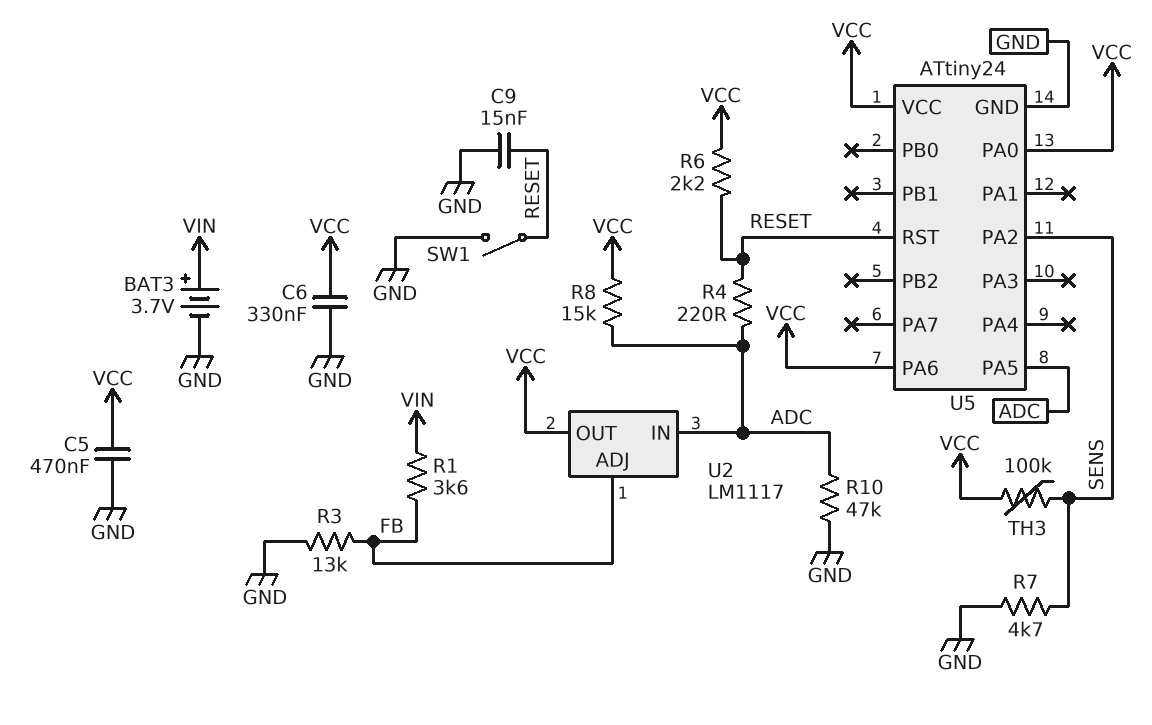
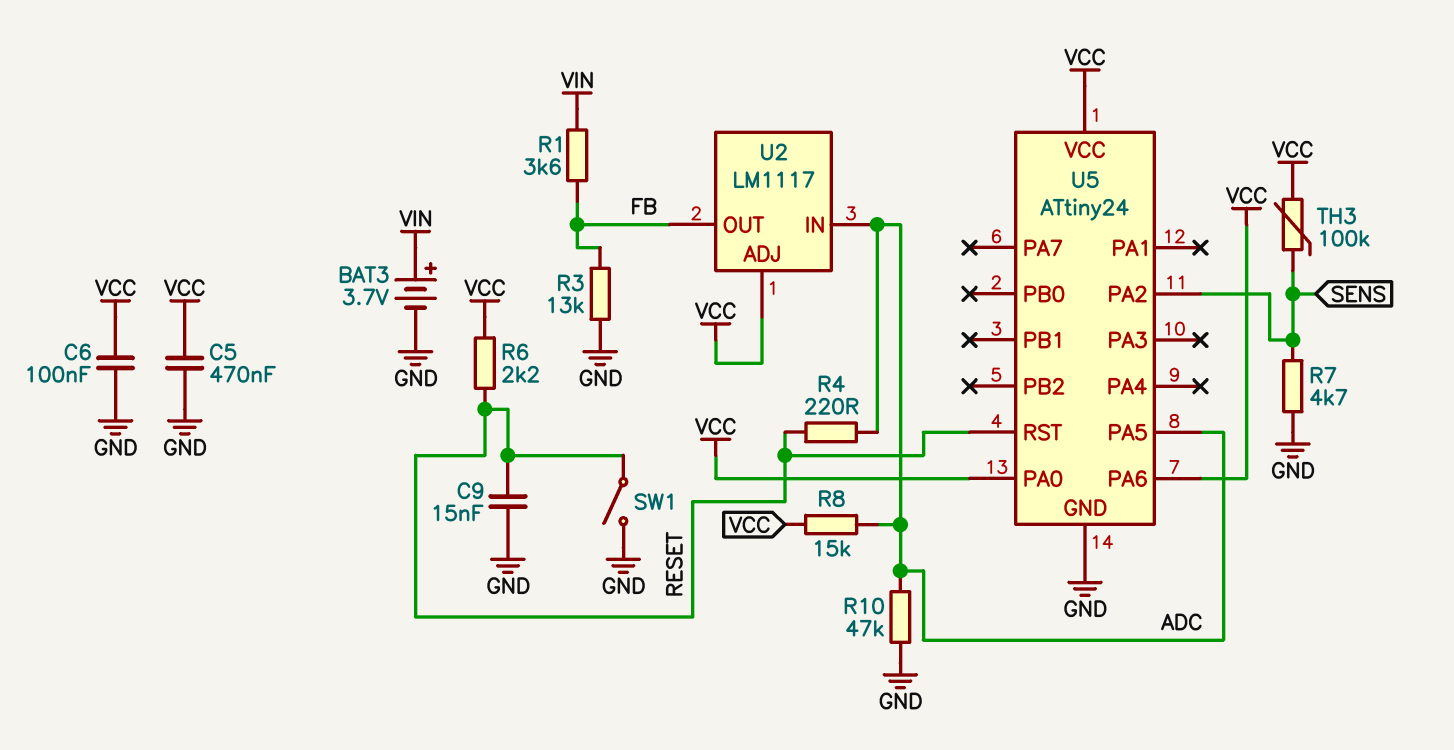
C6: 330nF (GND, VCC) -> 100nF (GND, VCC)
U2 pin ADJ: FB -> VCC
U2 pin OUT: VCC -> FB

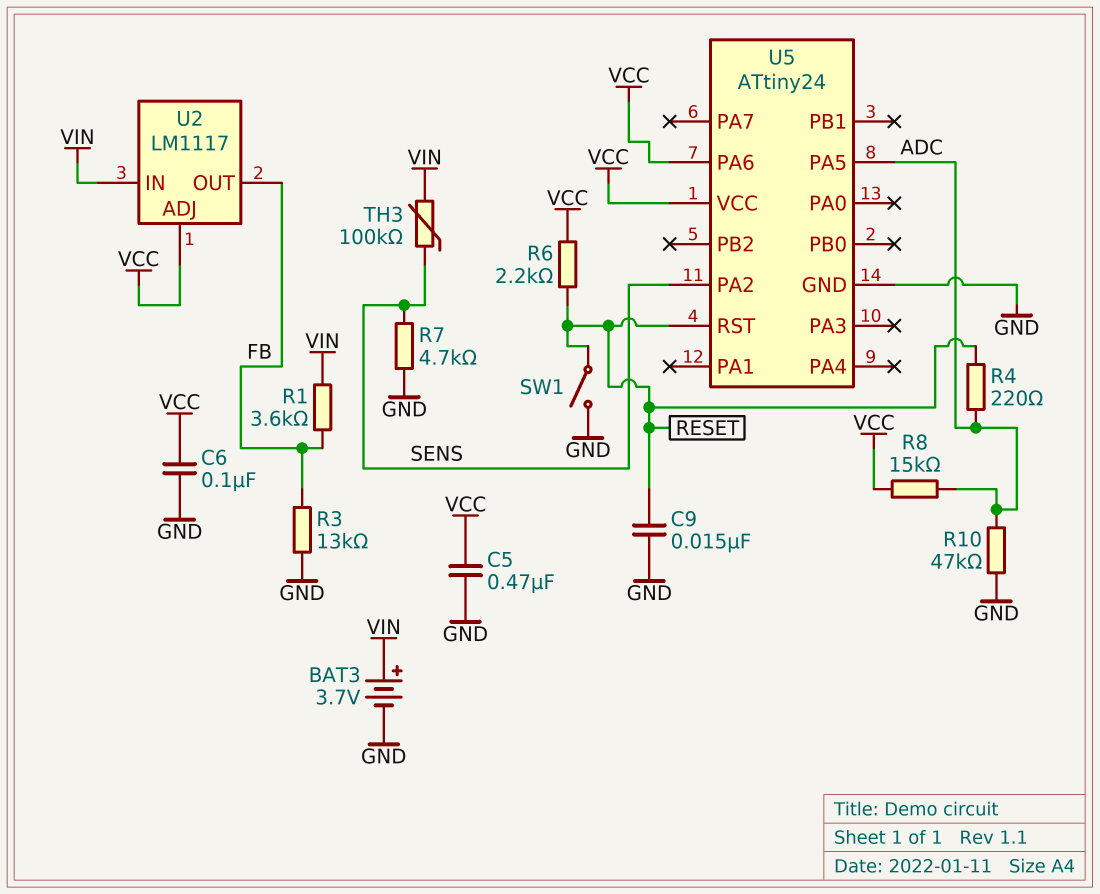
TH3: 100k (SENS, VCC) -> 100k (SENS, VIN)
U2 pin IN: ADC -> VIN
U5 pin PA0: VCC -> none

